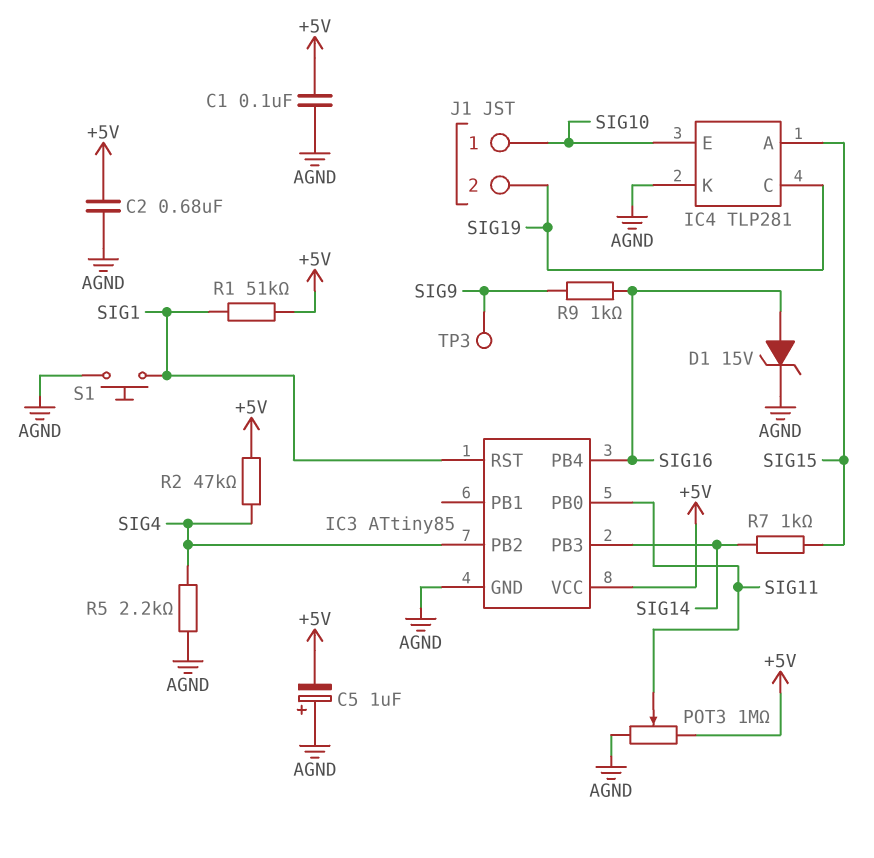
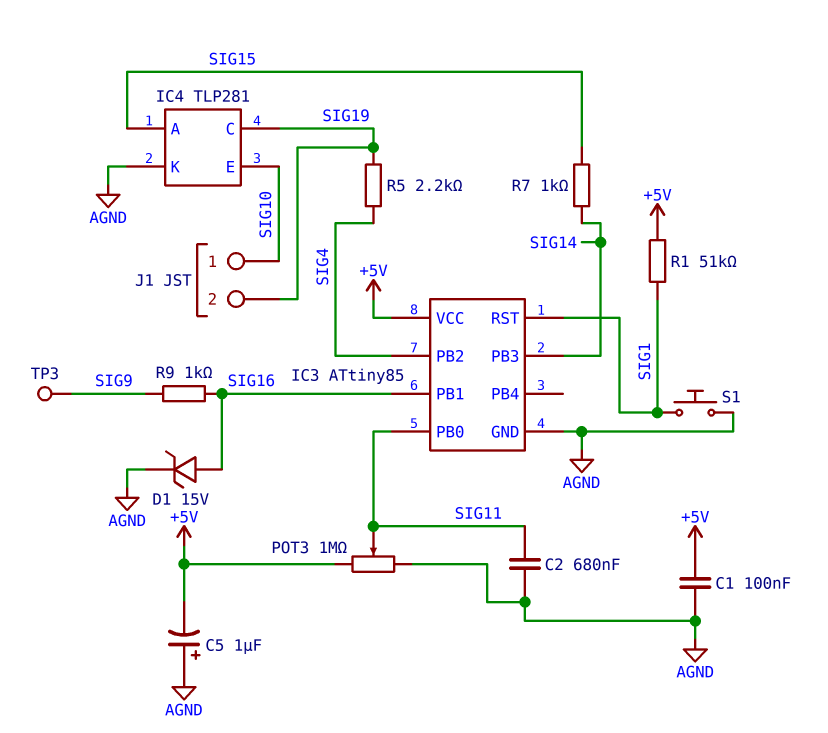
C2: 680nF (+5V, AGND) -> 680nF (AGND, SIG11)
IC3 pin PB1: none -> SIG16
IC3 pin PB4: SIG16 -> none
R2: 47k (+5V, SIG4) -> none
R5: 2.2k (AGND, SIG4) -> 2.2k (SIG4, SIG19)

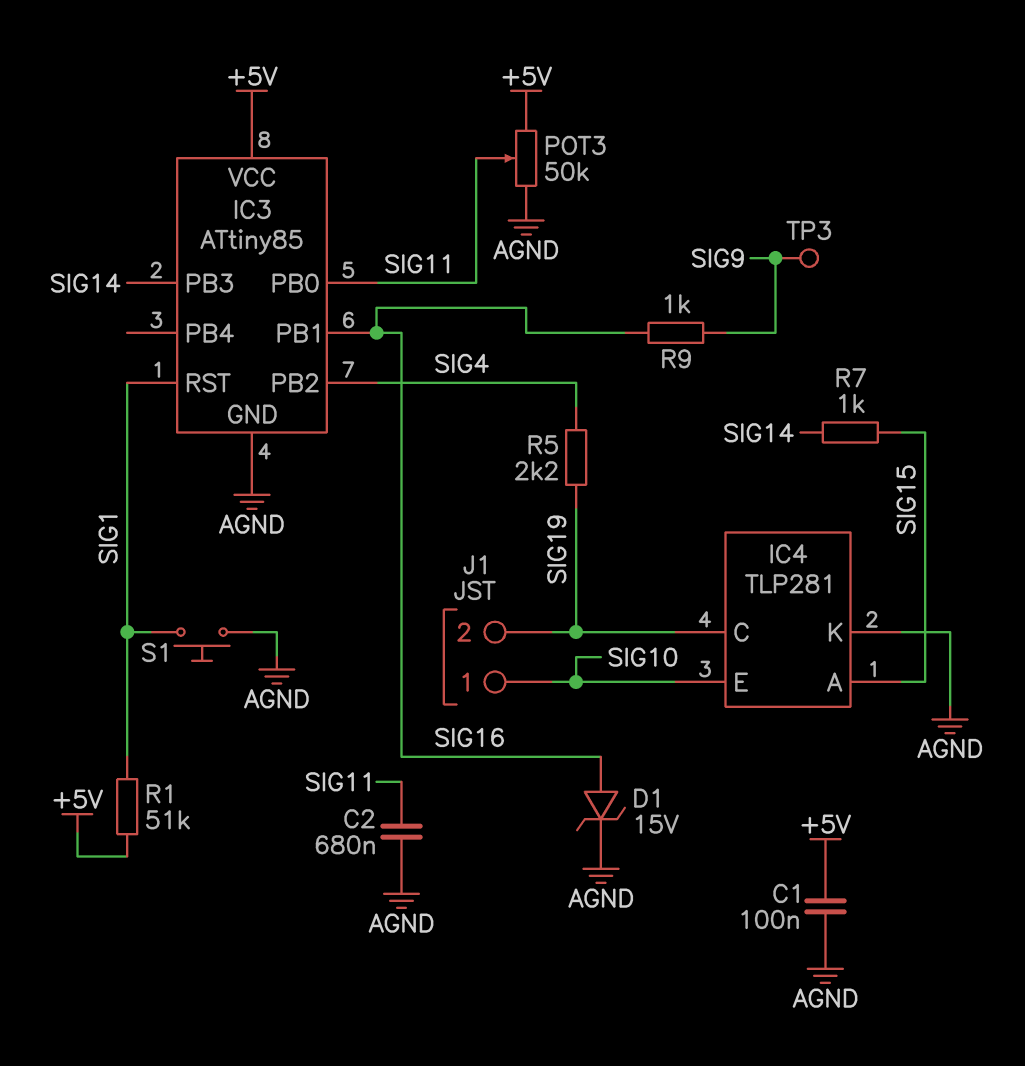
C5: 1uF (plus AGND, minus +5V) -> none
POT3: 1M (+5V, AGND, wiper SIG11) -> 50k (+5V, AGND, wiper SIG11)

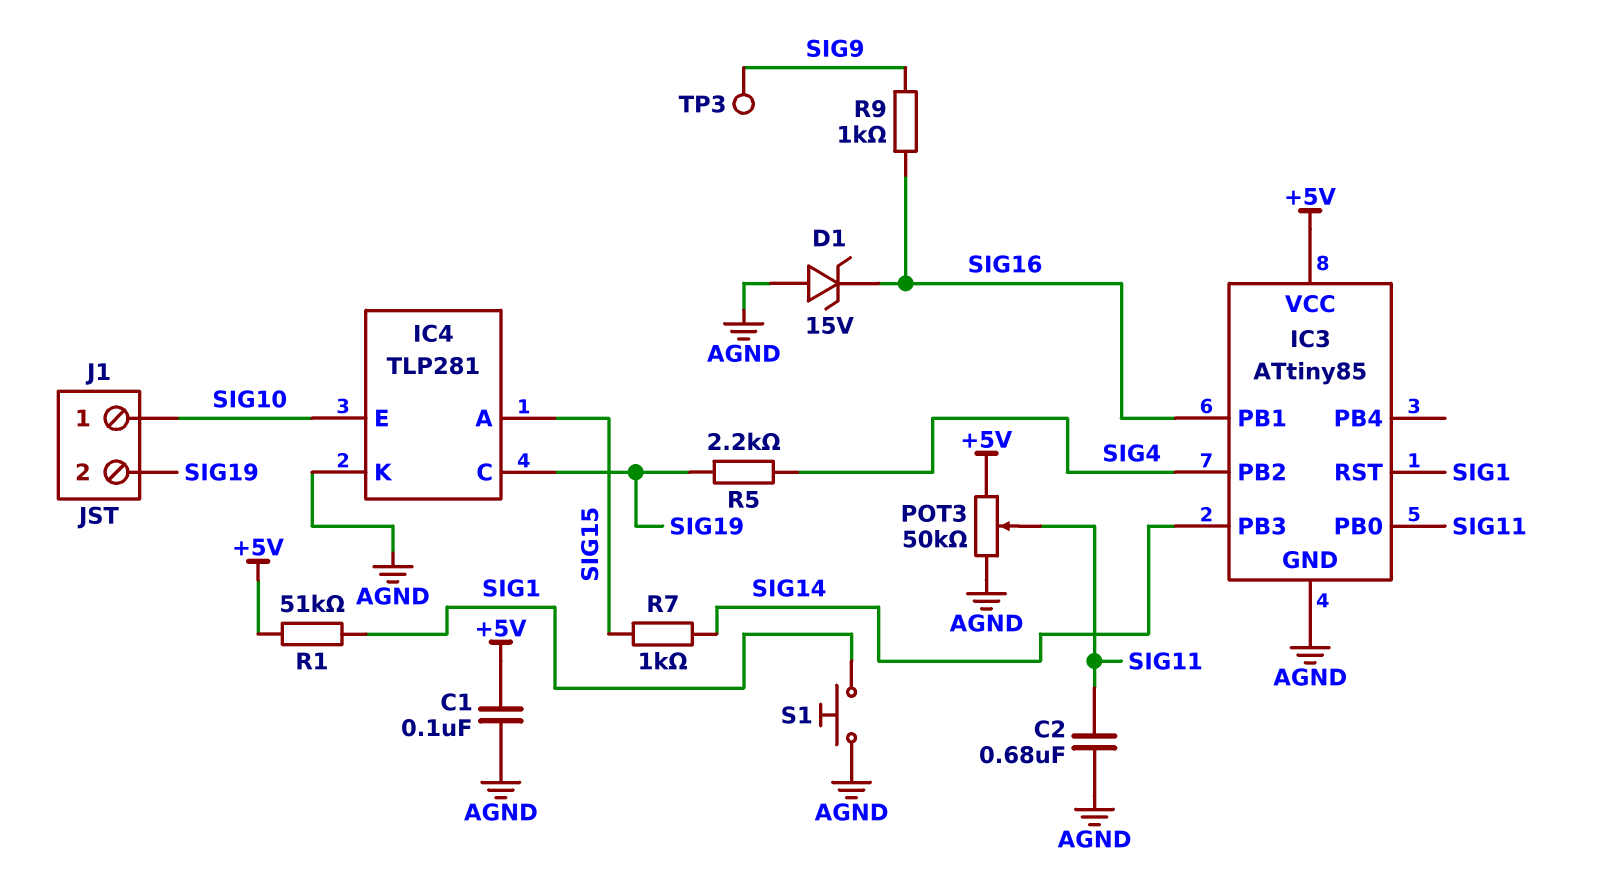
D1: zener 15V (A SIG16, K AGND) -> zener 15V (A AGND, K SIG16)

